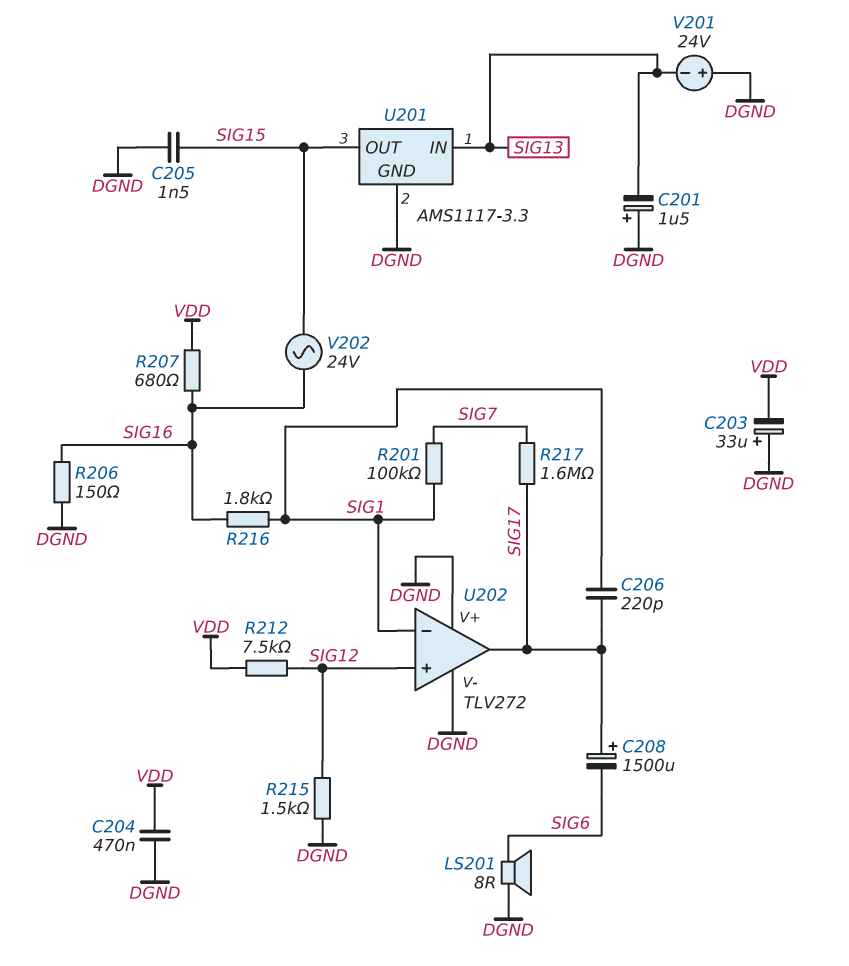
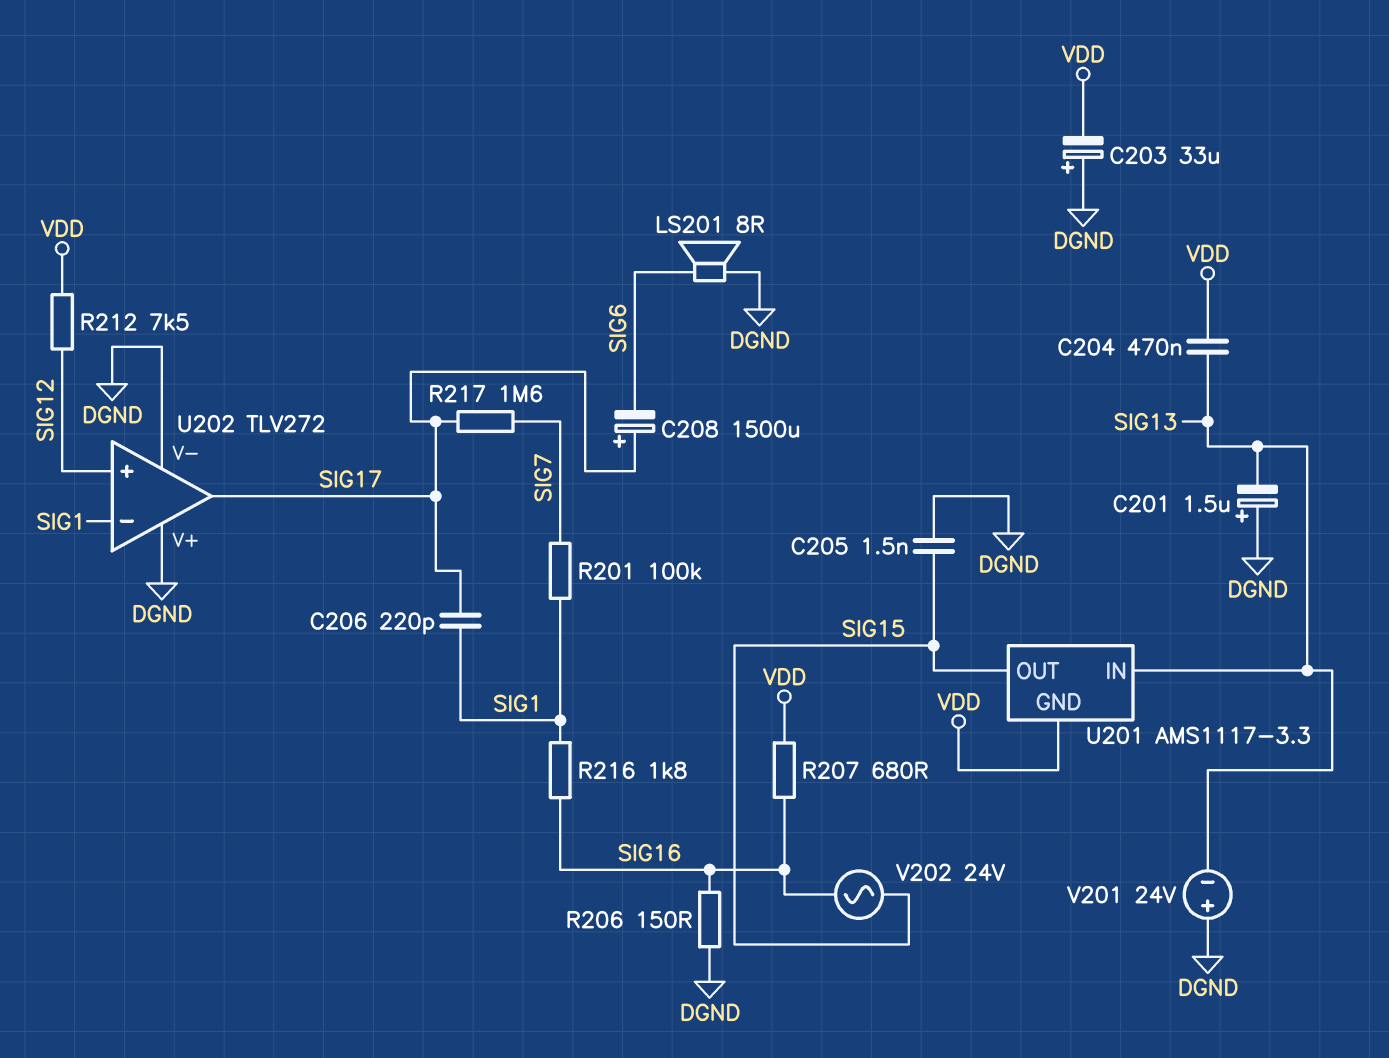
C204: 470nF (DGND, VDD) -> 470nF (SIG13, VDD)
R215: 1.5k (DGND, SIG12) -> none
U201 pin GND: DGND -> VDD

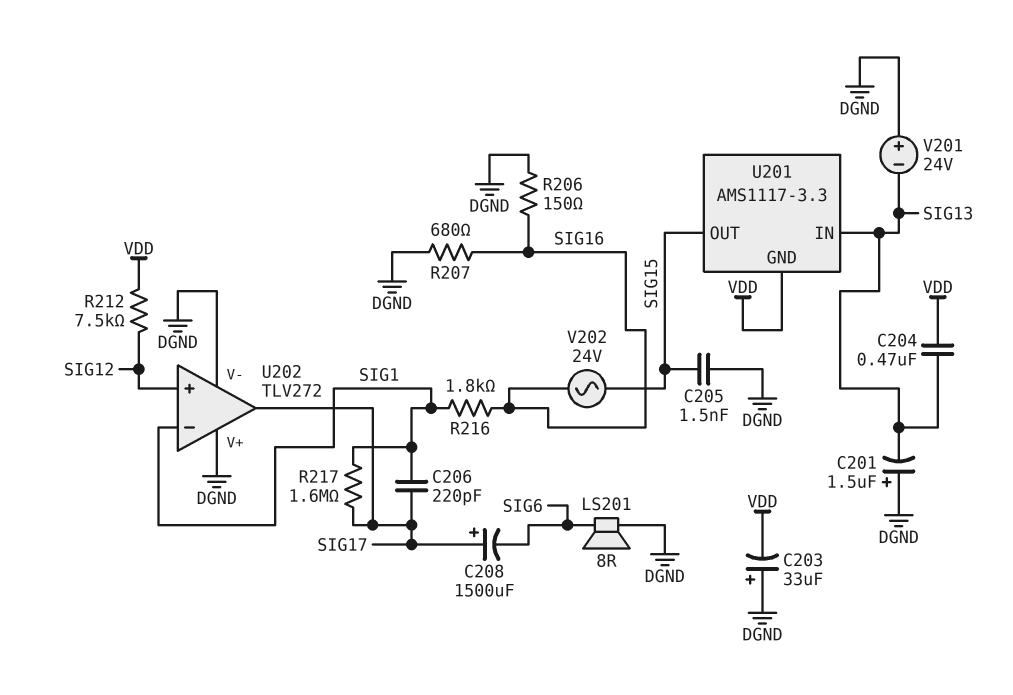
R201: 100k (SIG1, SIG7) -> none
R207: 680 (SIG16, VDD) -> 680 (DGND, SIG16)
R217: 1.6M (SIG7, SIG17) -> 1.6M (SIG1, SIG17)

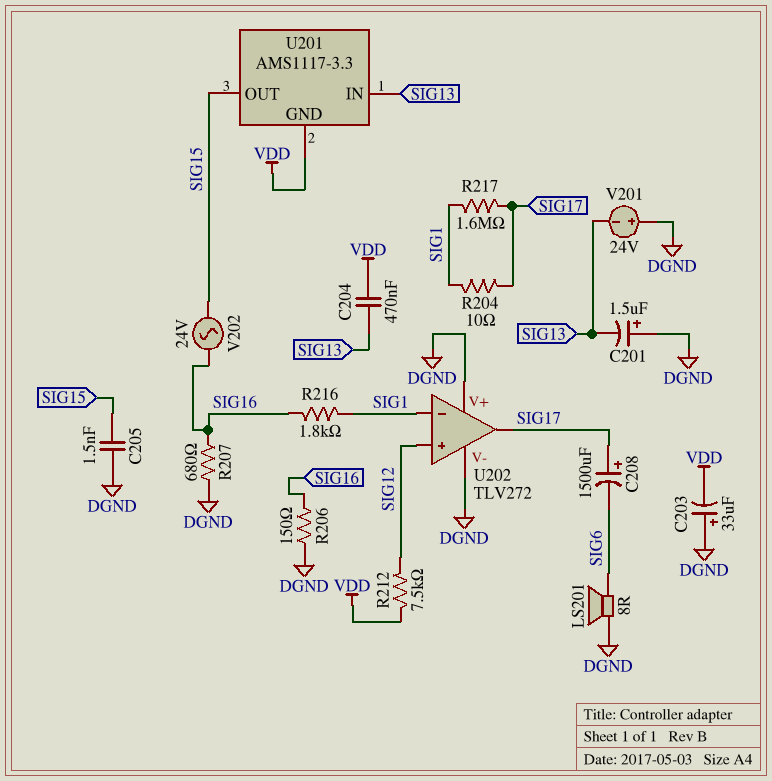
C206: 220pF (SIG1, SIG17) -> none
R204: none -> 10 (SIG1, SIG17)

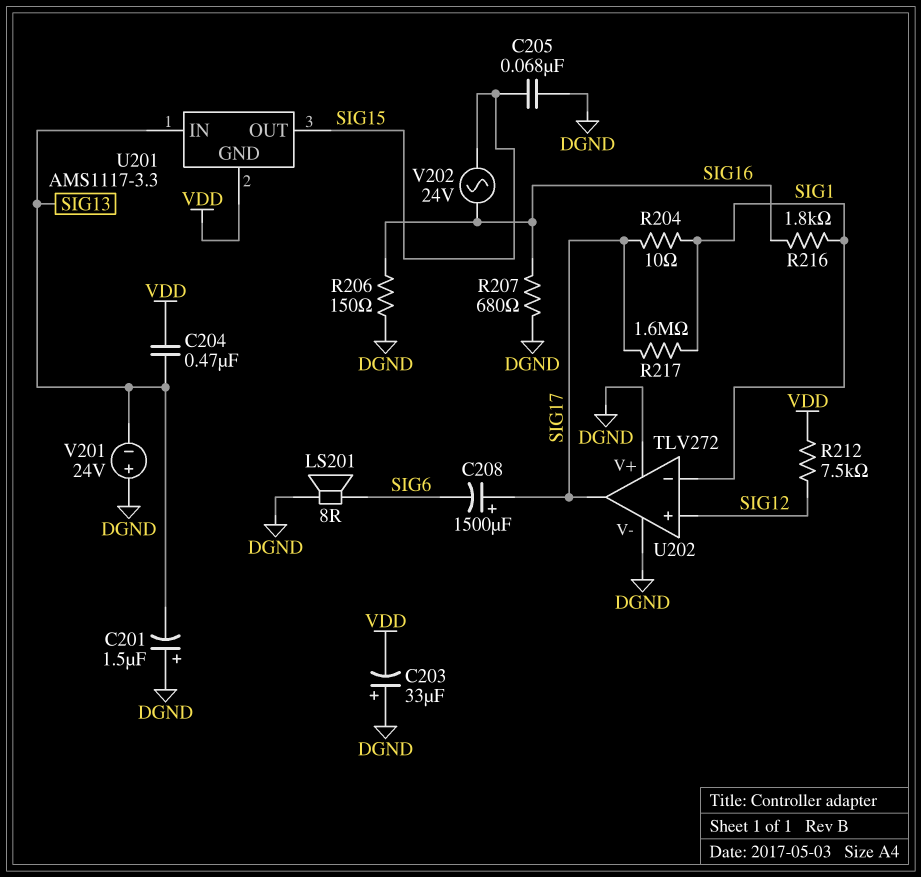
C205: 1.5nF (DGND, SIG15) -> 68nF (DGND, SIG15)

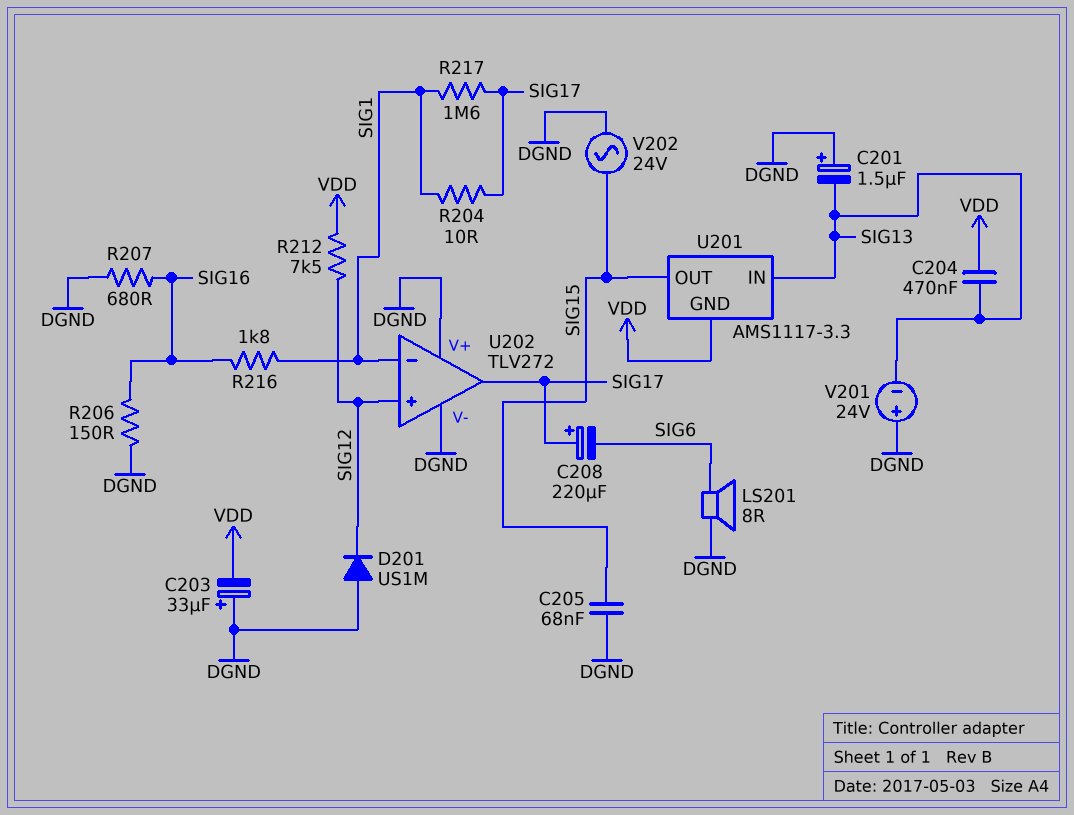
C208: 1500uF (plus SIG17, minus SIG6) -> 220uF (plus SIG17, minus SIG6)
D201: none -> diode US1M (A DGND, K SIG12)
V202: AC 24V (SIG15, SIG16) -> AC 24V (DGND, SIG15)

